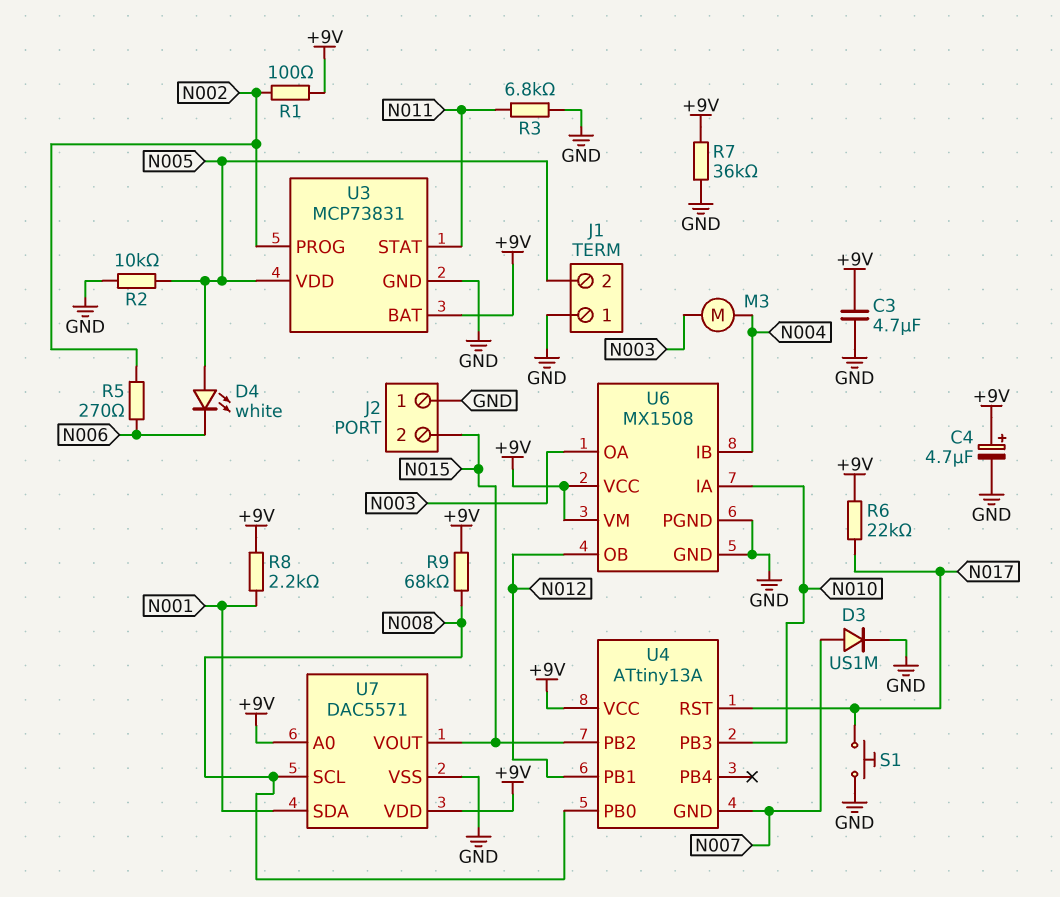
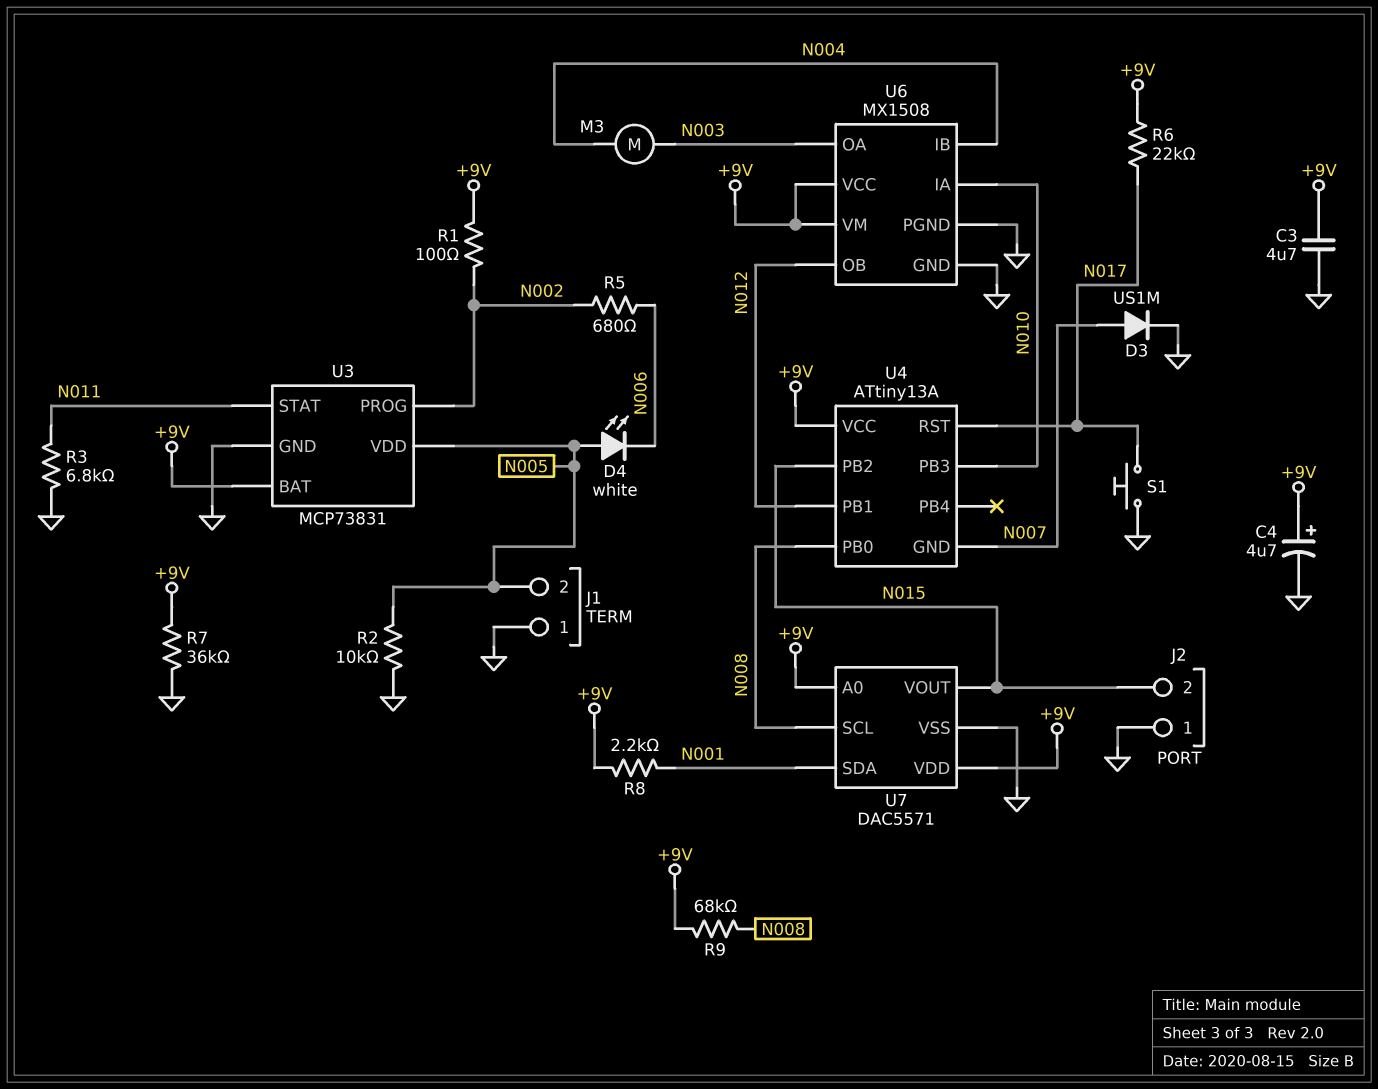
R5: 270 (N002, N006) -> 680 (N002, N006)

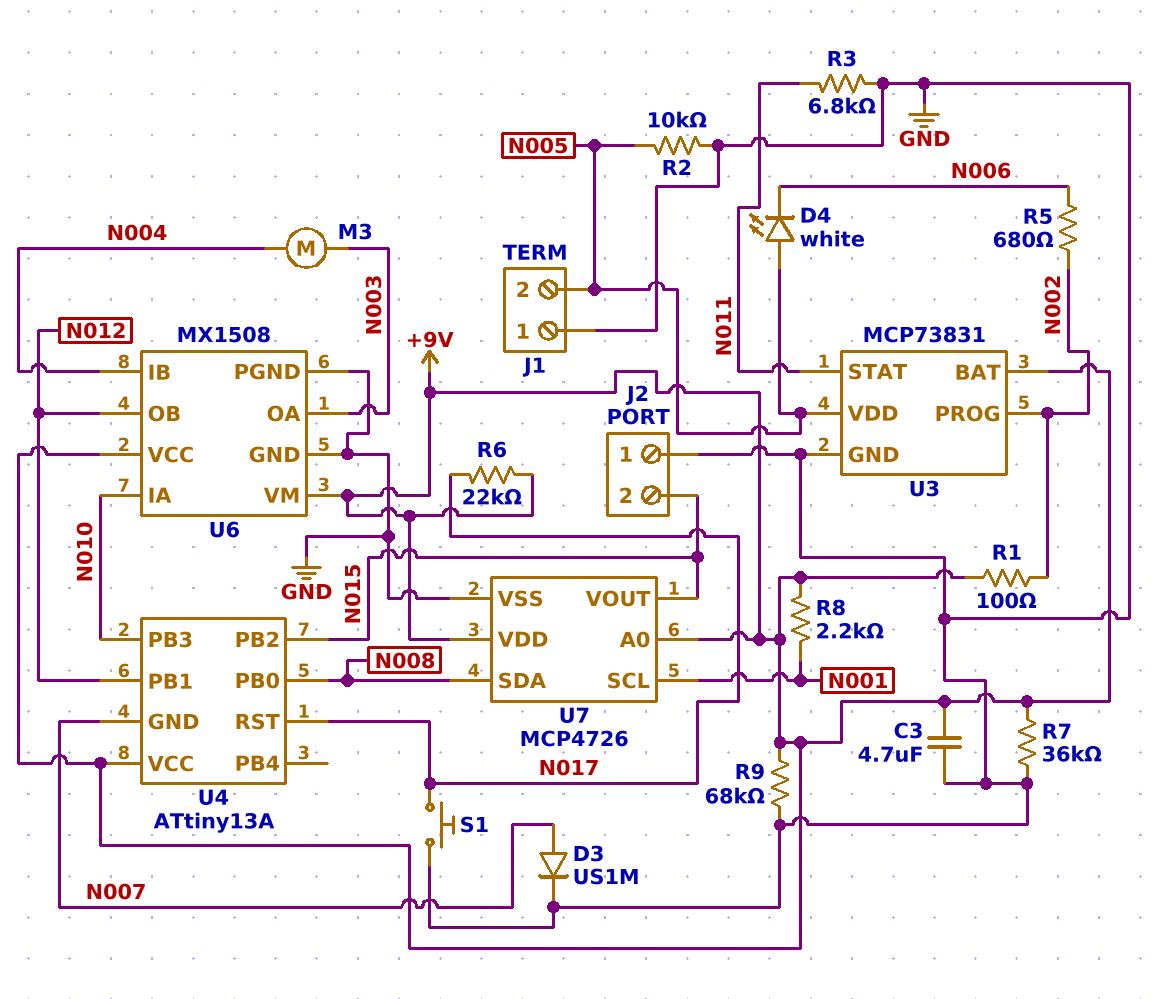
C4: 4.7uF (plus +9V, minus GND) -> none
R9: 68k (+9V, N008) -> 68k (+9V, GND)
U7: DAC5571 -> MCP4726
U7 pin SCL: N008 -> N001
U7 pin SDA: N001 -> N008

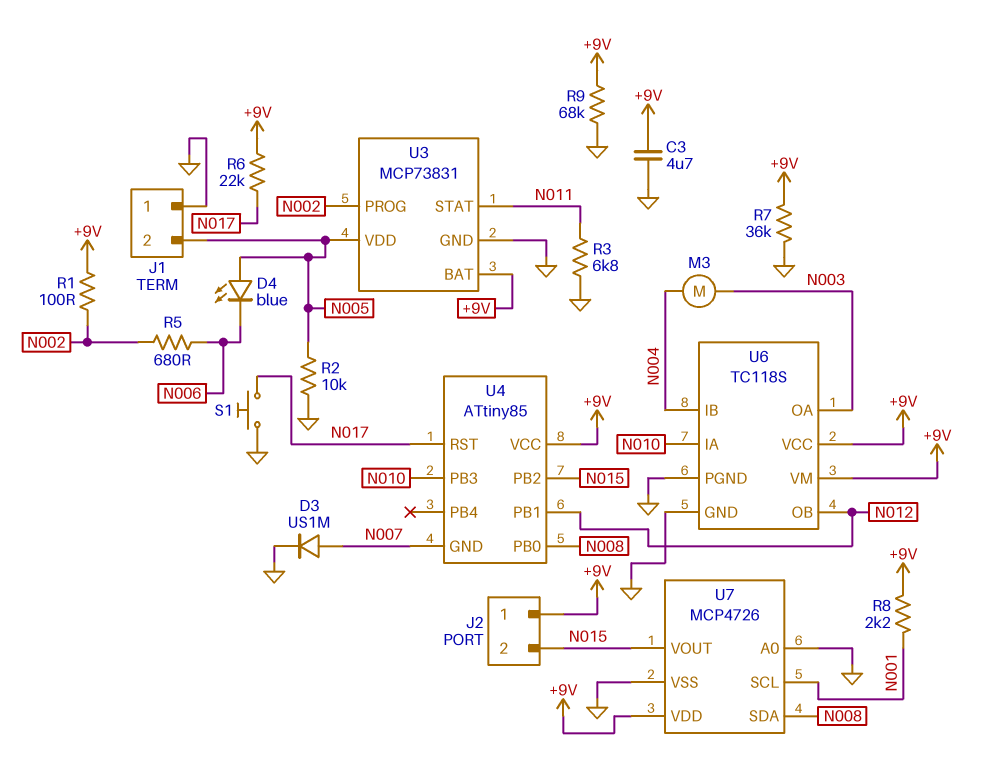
D4: LED white (A N005, K N006) -> LED blue (A N005, K N006)
J2 pin 1: GND -> +9V
U4: ATtiny13A -> ATtiny85
U6: MX1508 -> TC118S
U7 pin A0: +9V -> GND

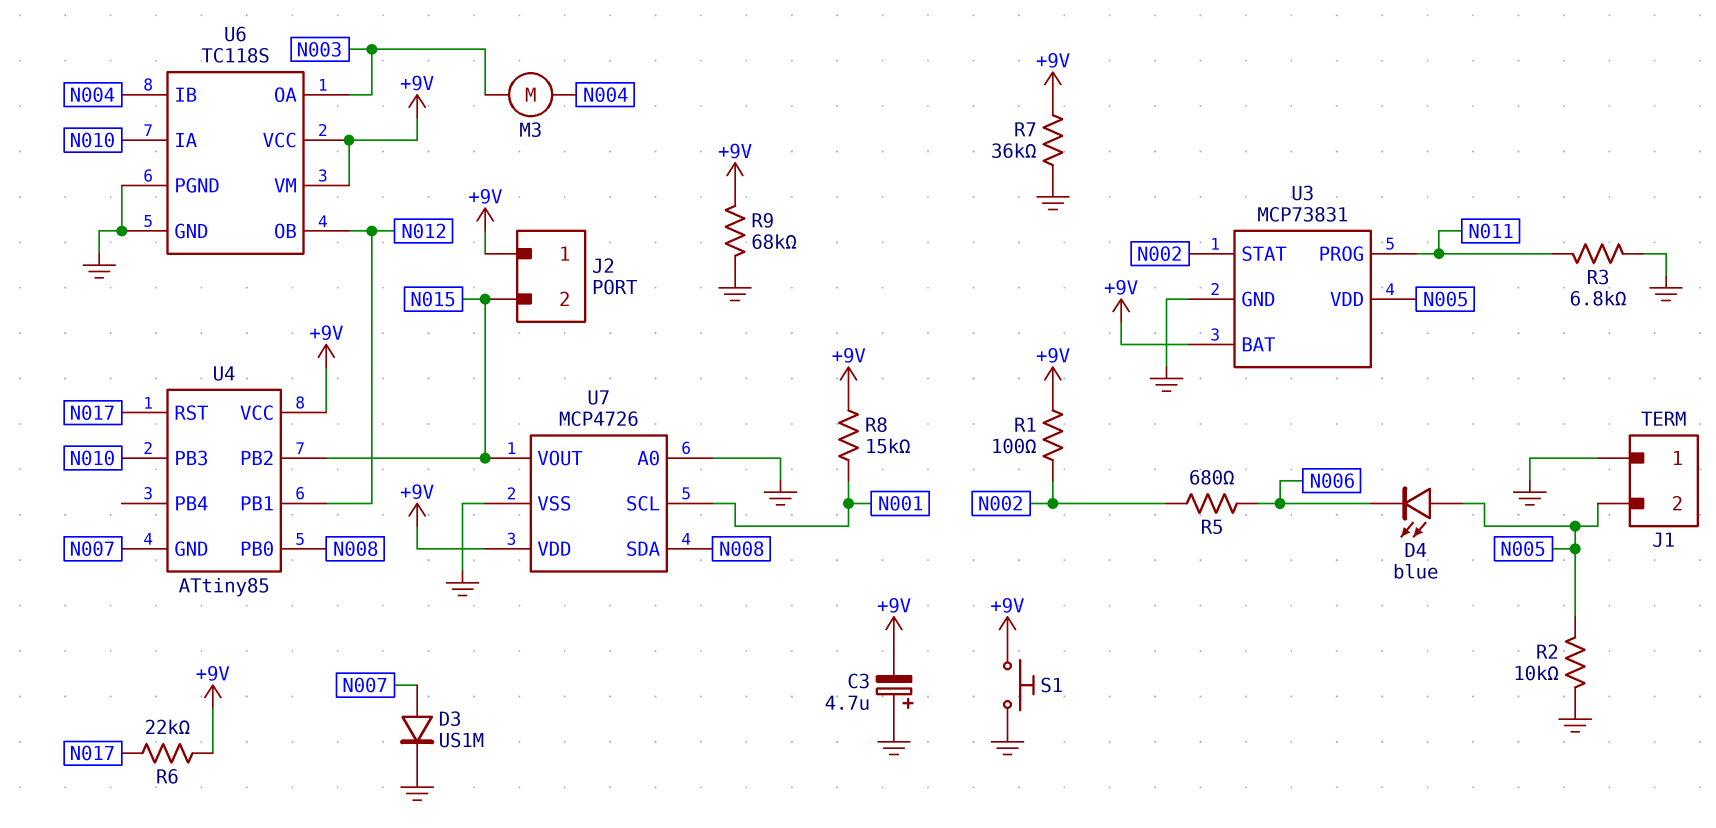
C3: 4.7uF (+9V, GND) -> 4.7uF (plus GND, minus +9V)
R8: 2.2k (+9V, N001) -> 15k (+9V, N001)
S1: button (GND, N017) -> button (+9V, GND)
U3 pin PROG: N002 -> N011
U3 pin STAT: N011 -> N002

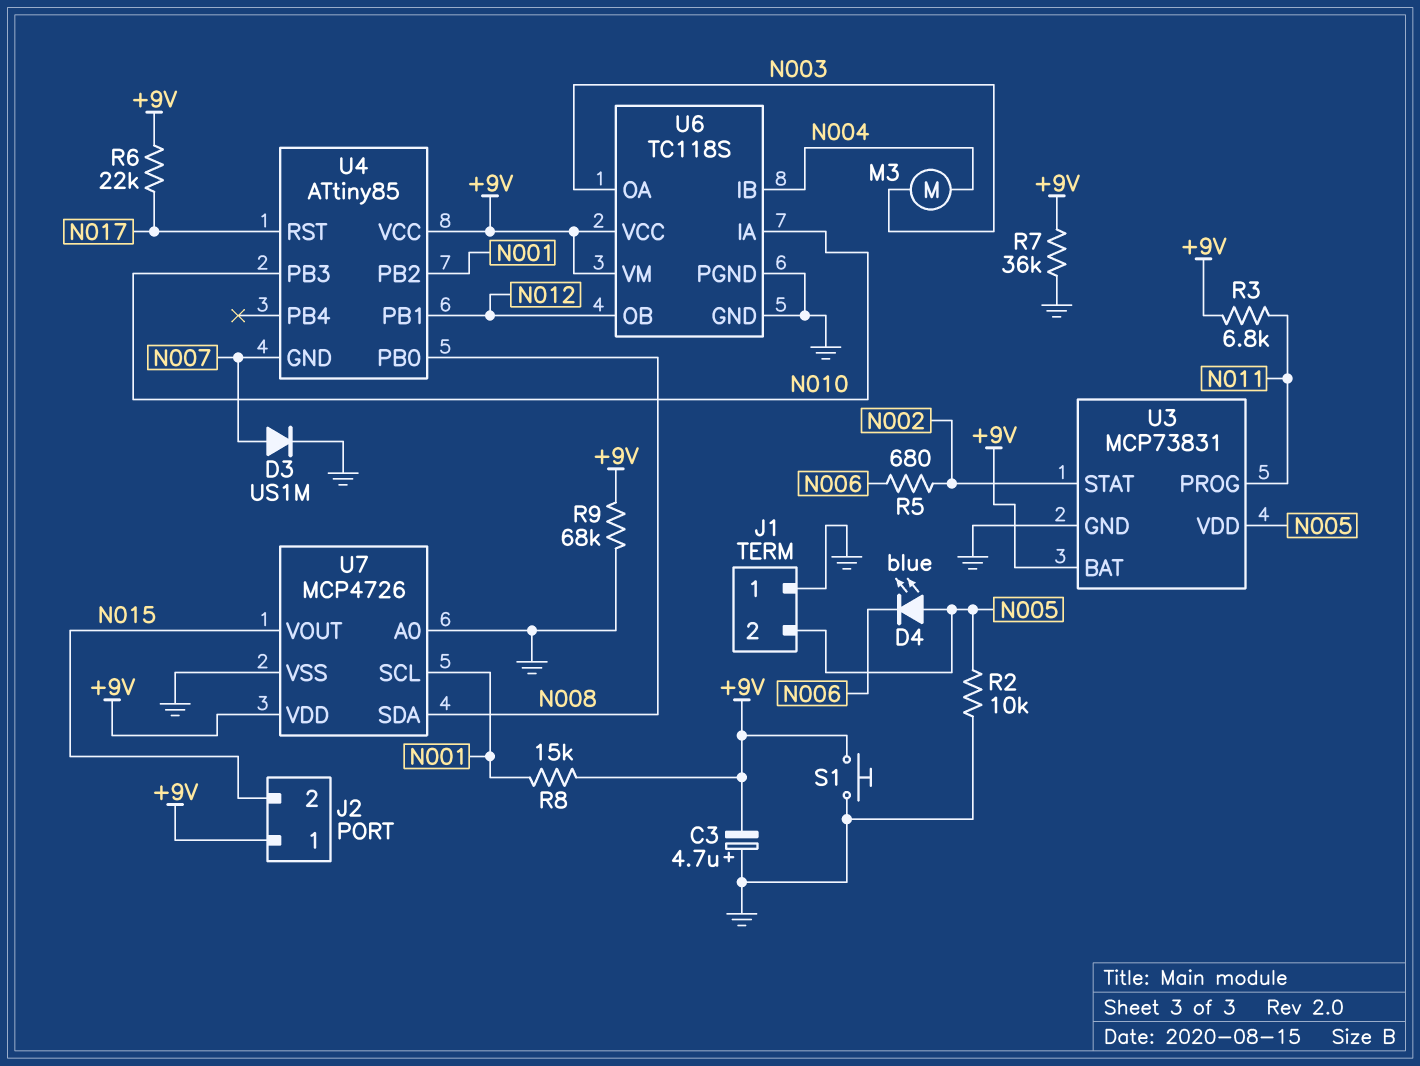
R1: 100 (+9V, N002) -> none
R3: 6.8k (GND, N011) -> 6.8k (+9V, N011)
U4 pin PB2: N015 -> N001

